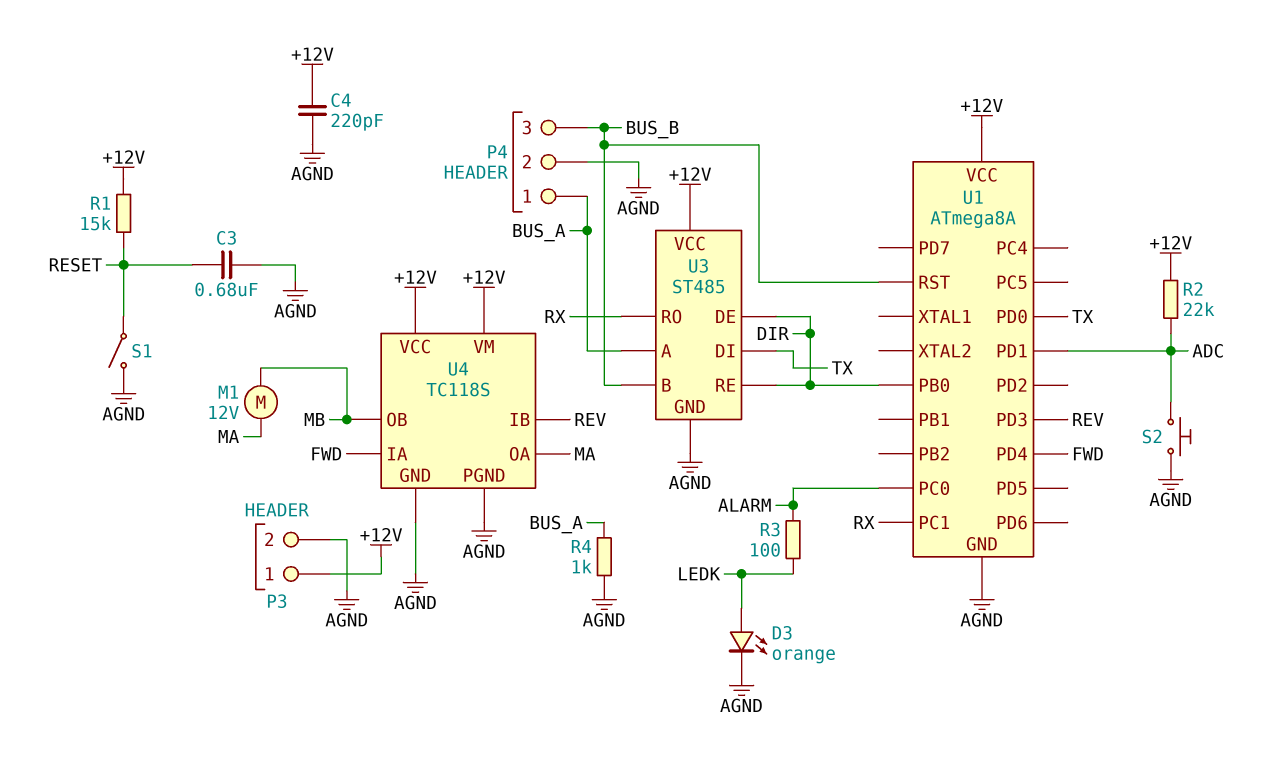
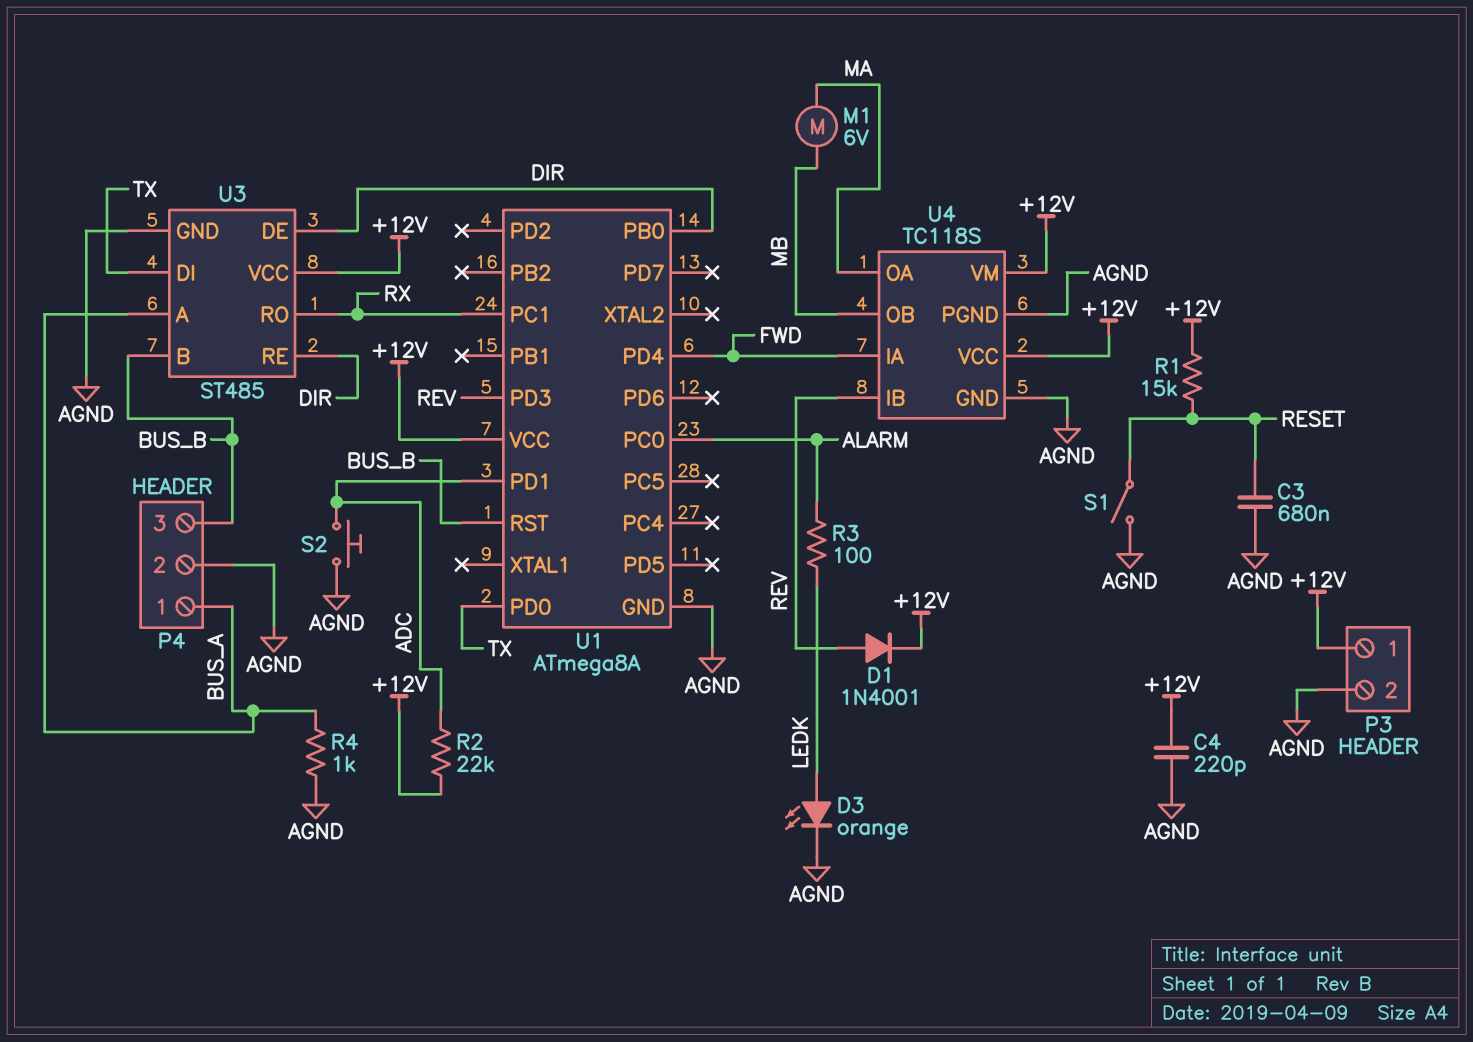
D1: none -> diode 1N4001 (A REV, K +12V)
M1: motor 12V (MA, MB) -> motor 6V (MA, MB)

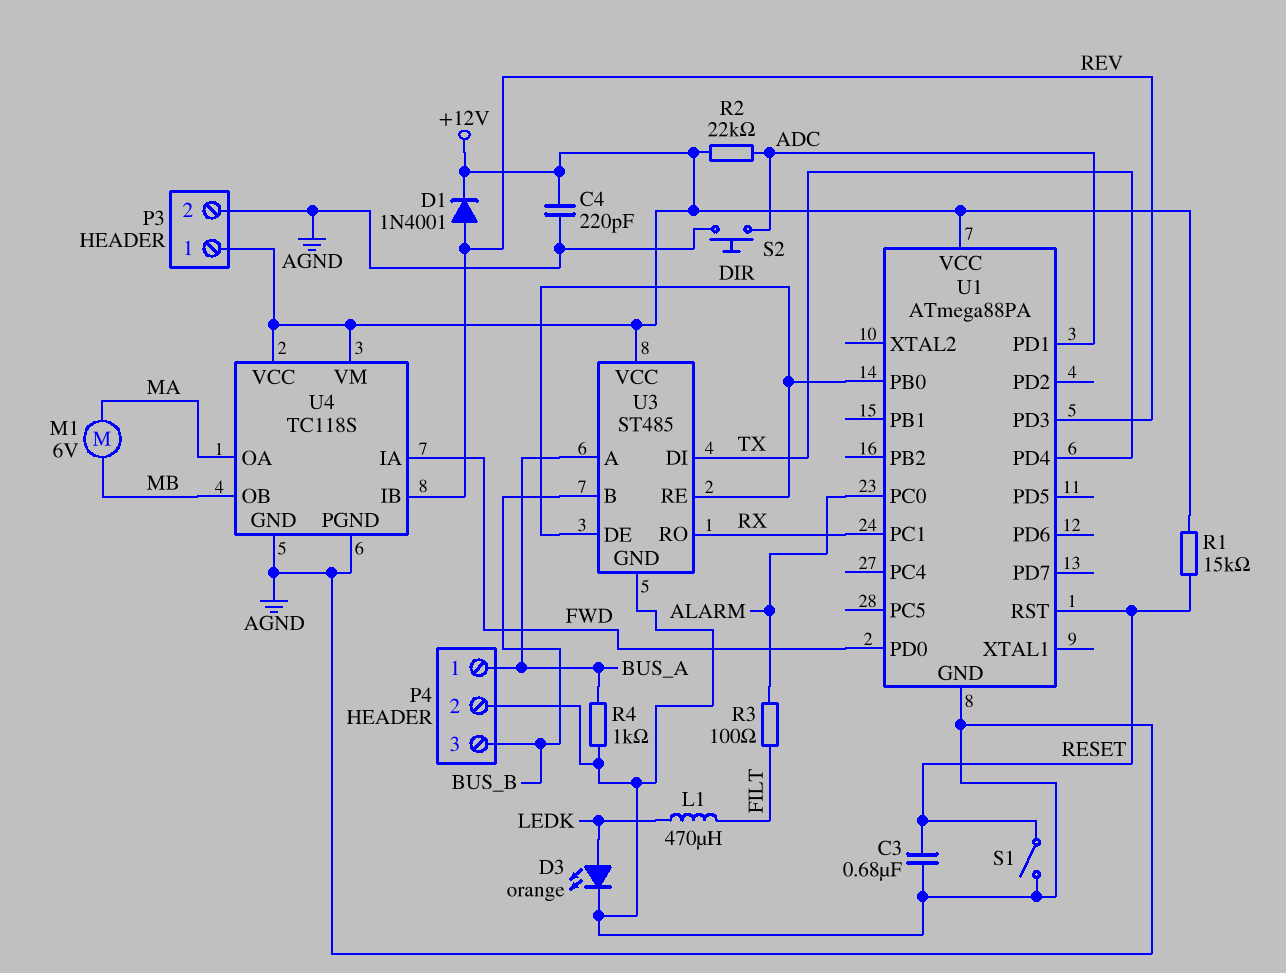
L1: none -> 470uH (FILT, LEDK)
R3: 100 (ALARM, LEDK) -> 100 (ALARM, FILT)
U1: ATmega8A -> ATmega88PA
U1 pin PD0: TX -> FWD
U1 pin PD4: FWD -> TX
U1 pin RST: BUS_B -> RESET

